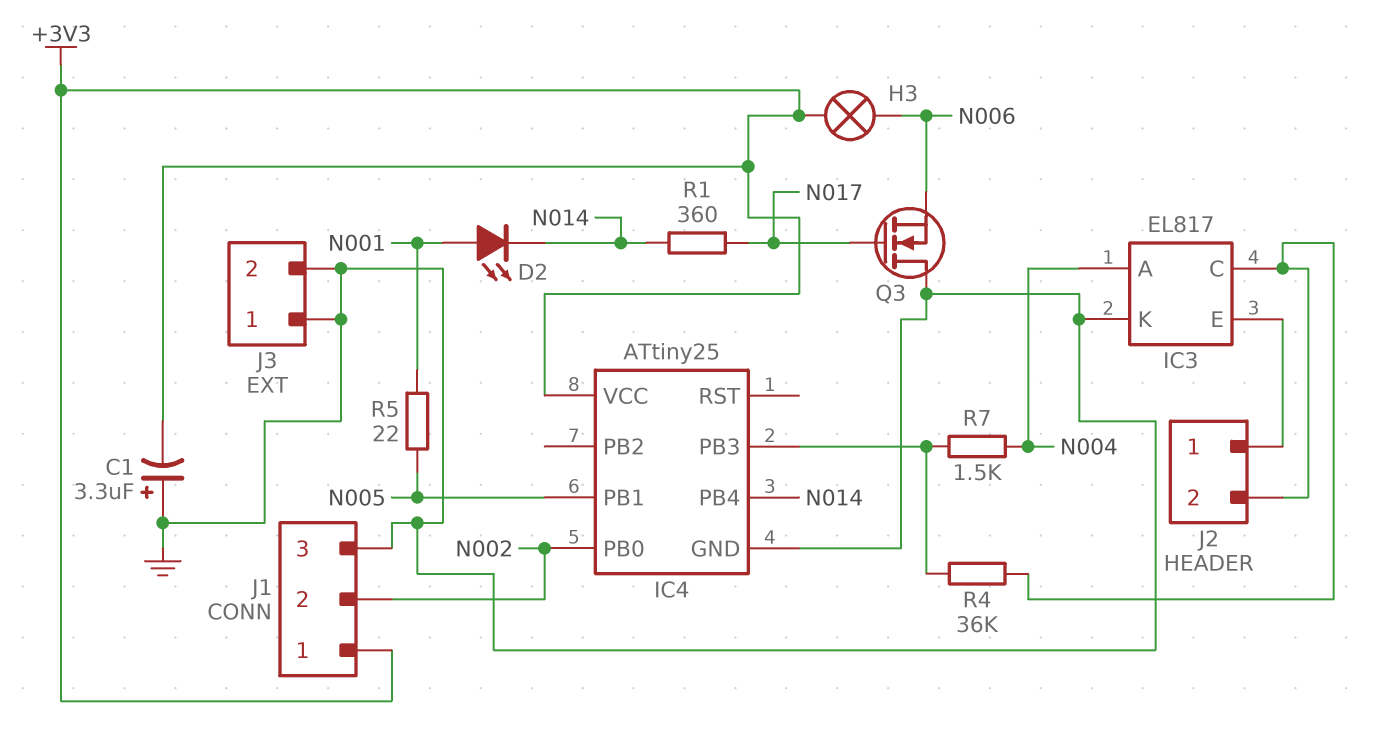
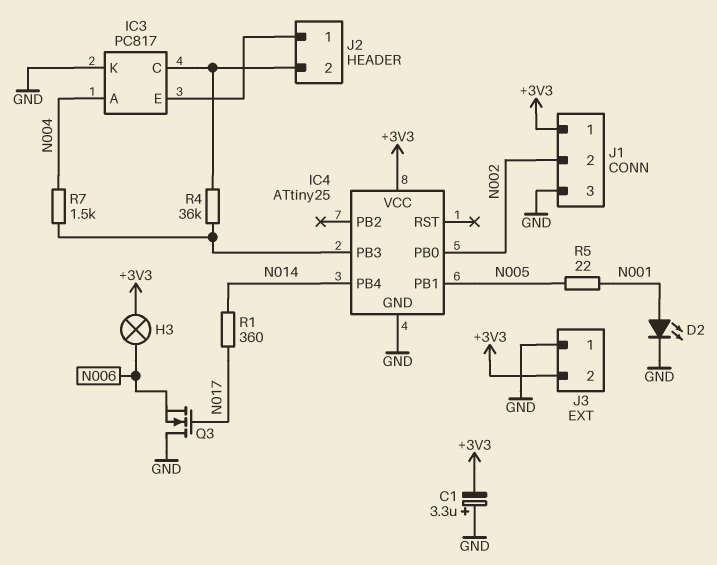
D2: LED (A N001, K N014) -> LED (A N001, K GND)
IC3: EL817 -> PC817
J3 pin 2: GND -> +3V3

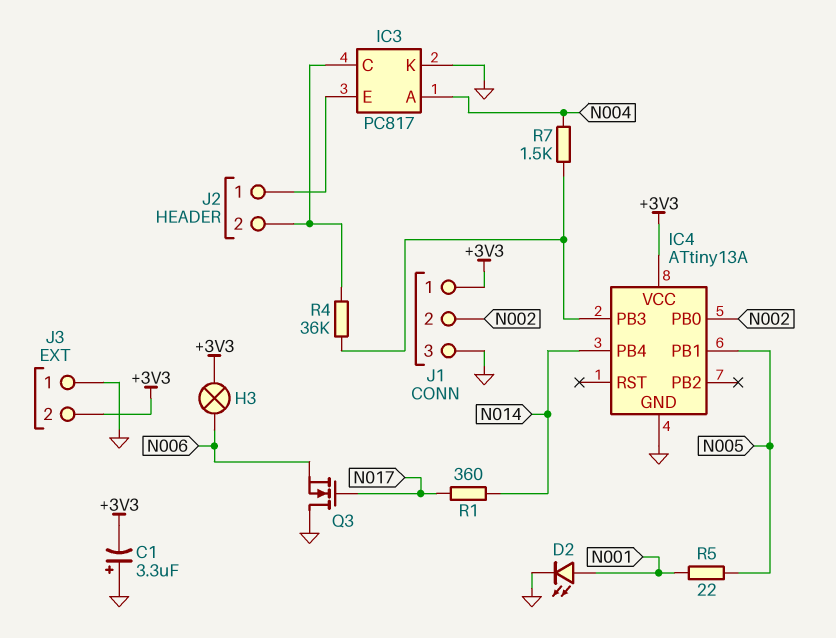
IC4: ATtiny25 -> ATtiny13A

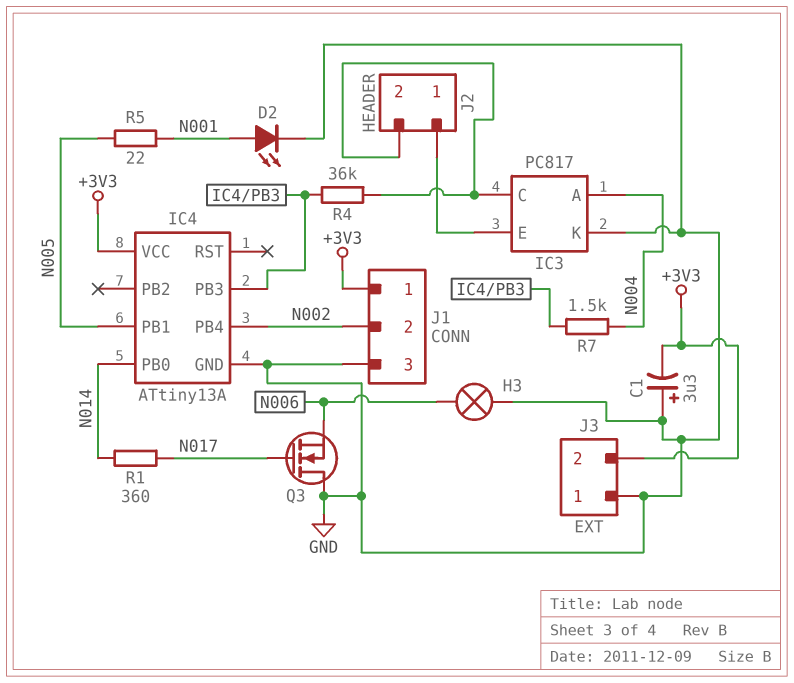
H3: lamp (+3V3, N006) -> lamp (GND, N006)
IC4 pin PB0: N002 -> N014
IC4 pin PB4: N014 -> N002

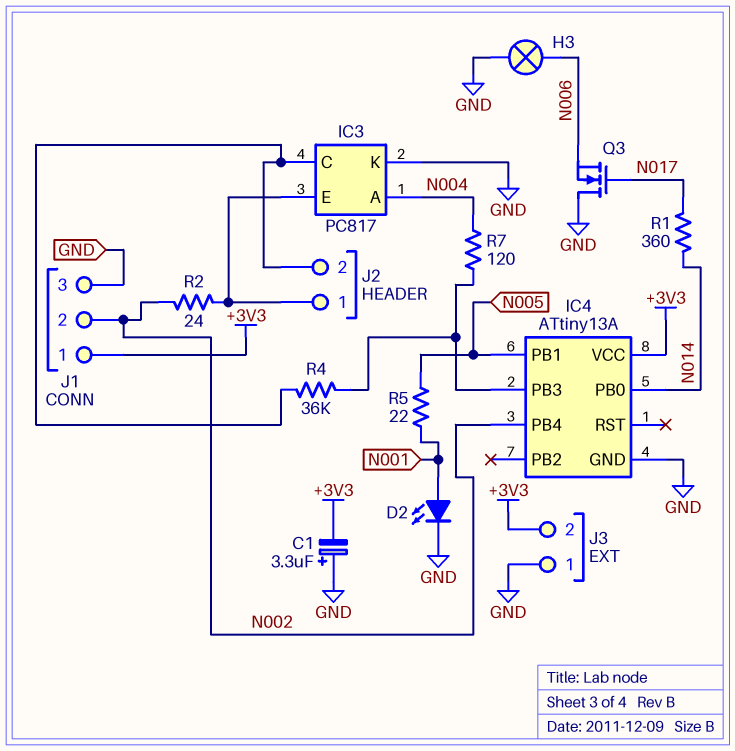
R2: none -> 24 (IC3/E, N002)
R7: 1.5k (IC4/PB3, N004) -> 120 (IC4/PB3, N004)

